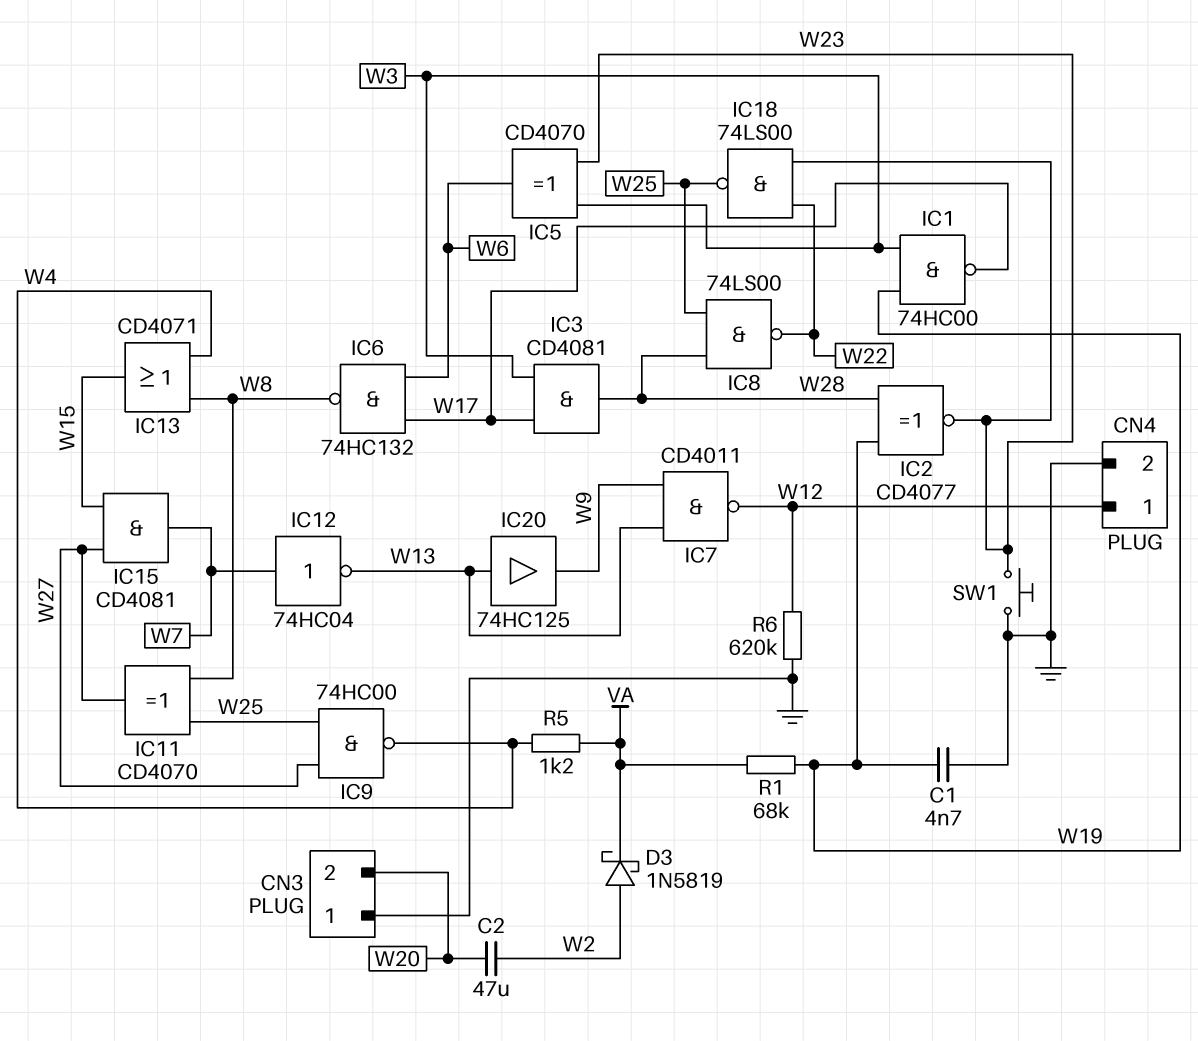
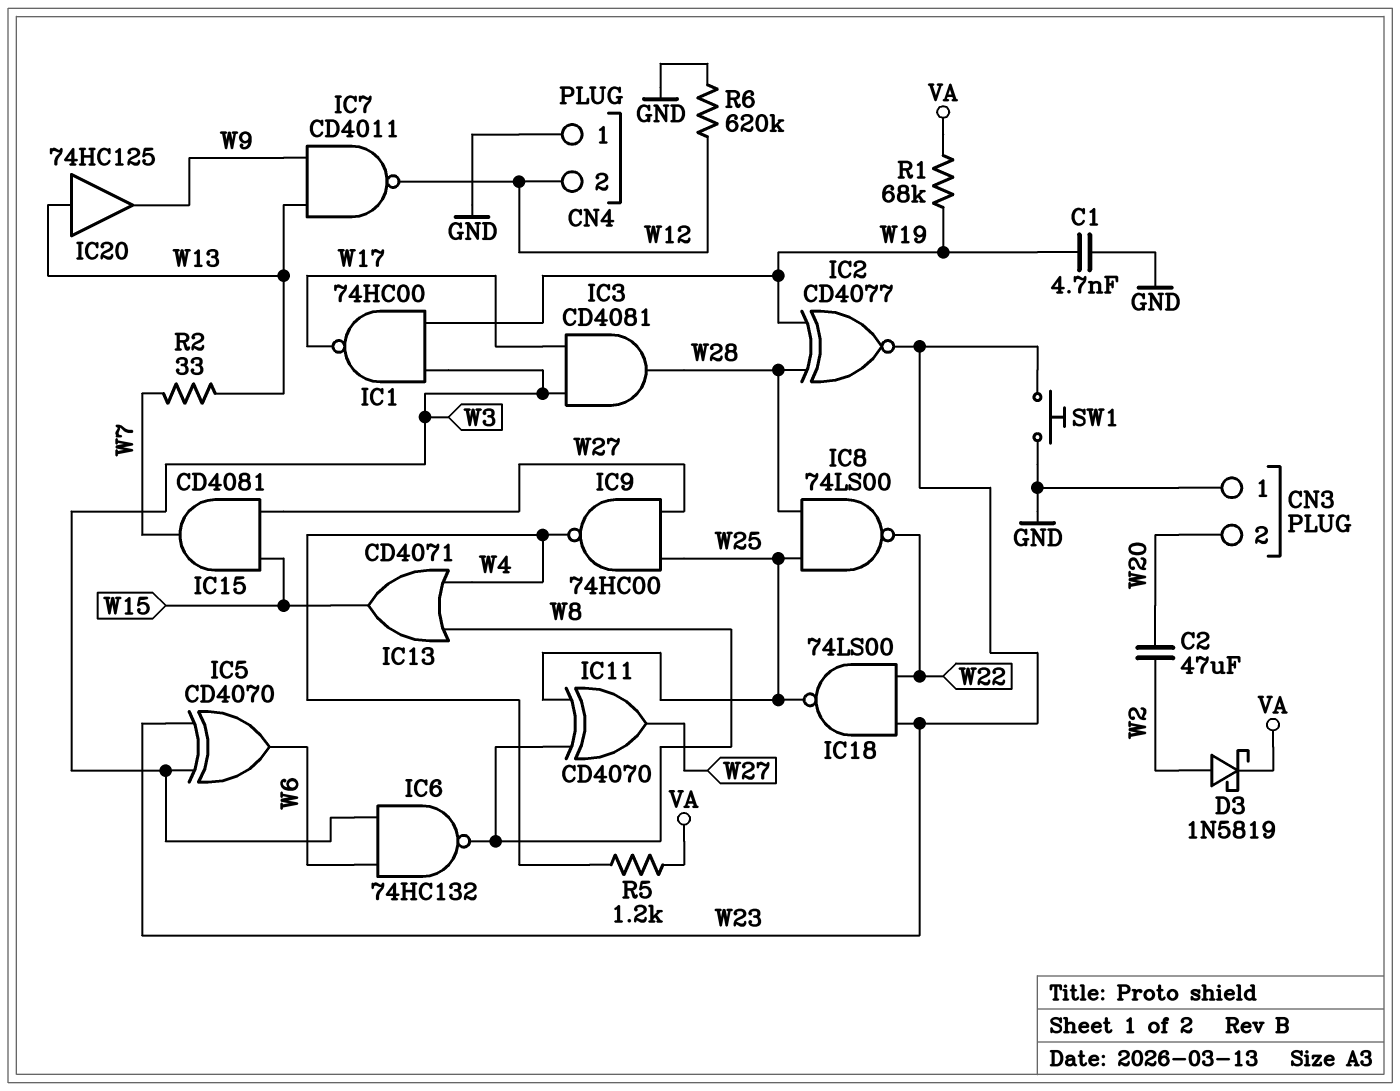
CN4 pin 1: W12 -> GND
CN4 pin 2: GND -> W12
IC6: NAND 74HC132 (in W6, in W17, out W8) -> NAND 74HC132 (in W3, in W6, out W8)
IC12: NOT 74HC04 (in W7, out W13) -> none
R2: none -> 33 (W7, W13)

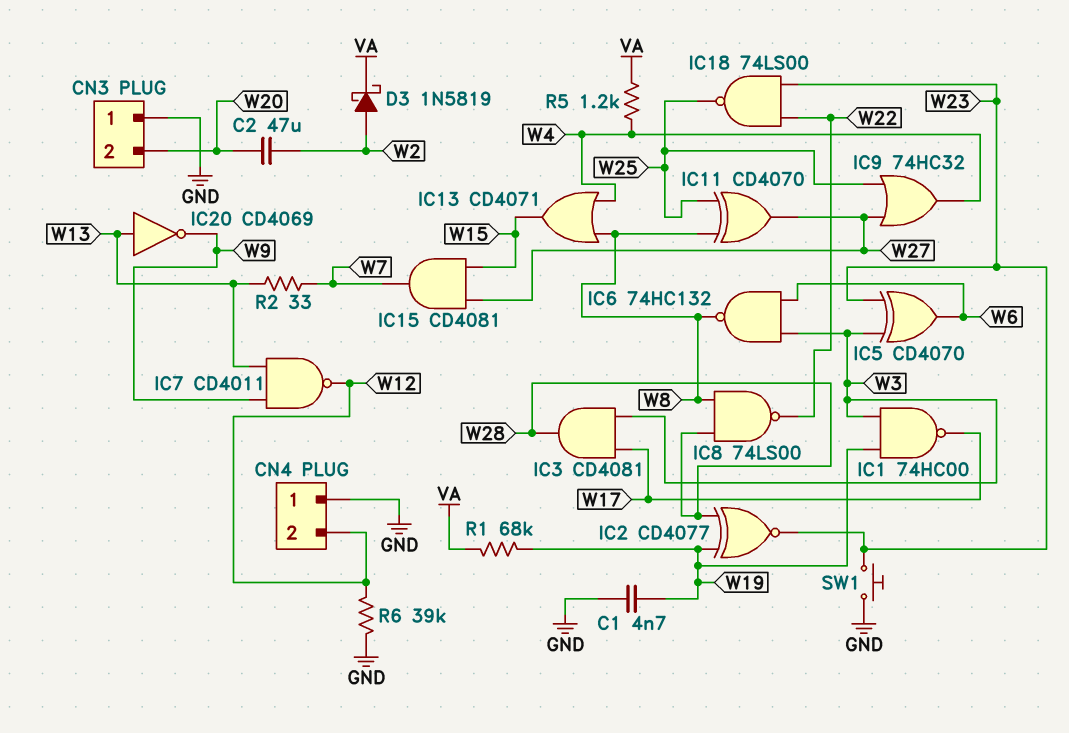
IC8: NAND 74LS00 (in W25, in W28, out W22) -> NAND 74LS00 (in W8, in W28, out W22)
IC9: NAND 74HC00 (in W25, in W27, out W4) -> OR 74HC32 (in W25, in W27, out W4)
IC20: buffer 74HC125 (in W13, out W9) -> NOT CD4069 (in W13, out W9)
R6: 620k (GND, W12) -> 39k (GND, W12)

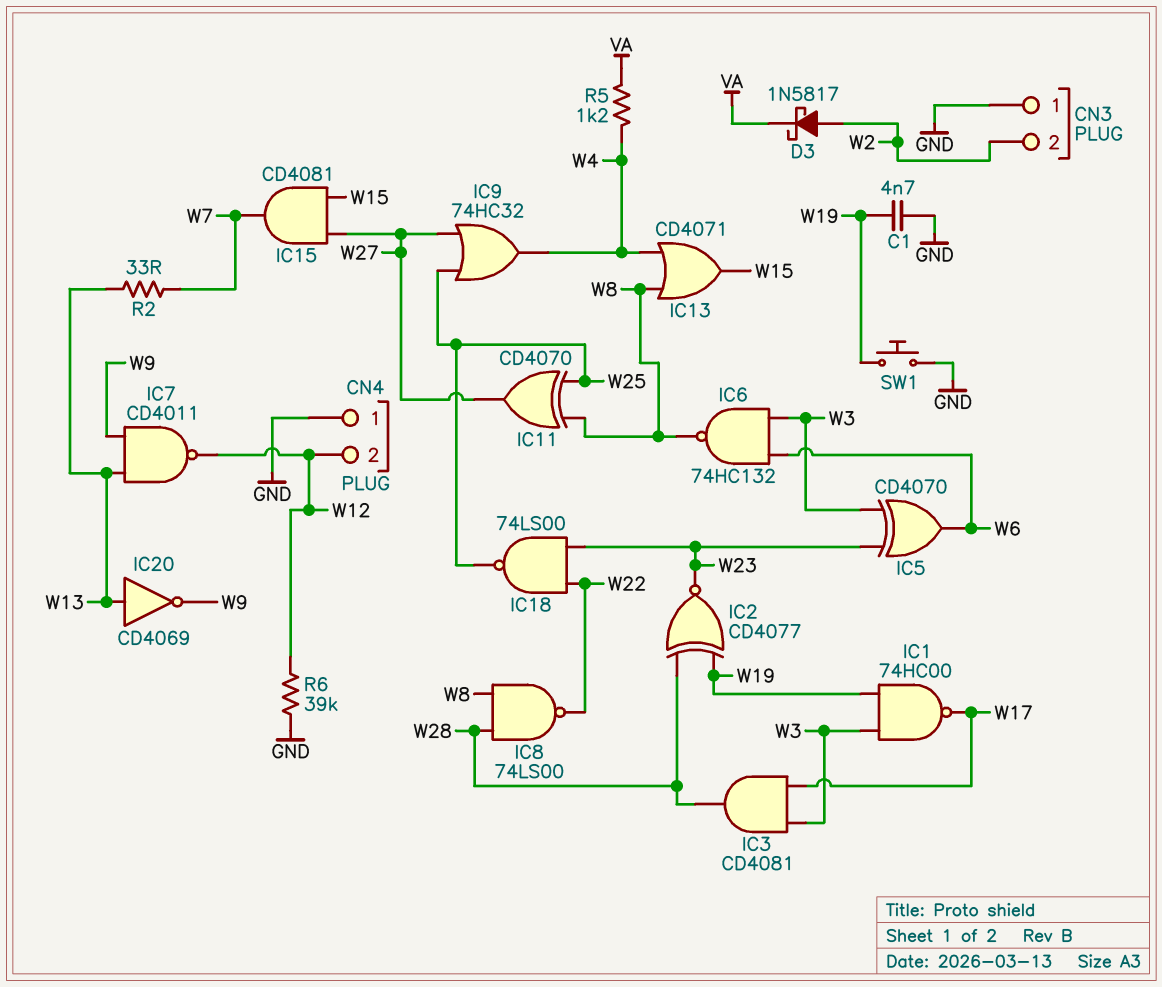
C2: 47uF (W2, W20) -> none
CN3 pin 2: W20 -> W2
D3: schottky 1N5819 (A W2, K VA) -> schottky 1N5817 (A W2, K VA)
R1: 68k (VA, W19) -> none
SW1: button (GND, W23) -> button (GND, W19)

